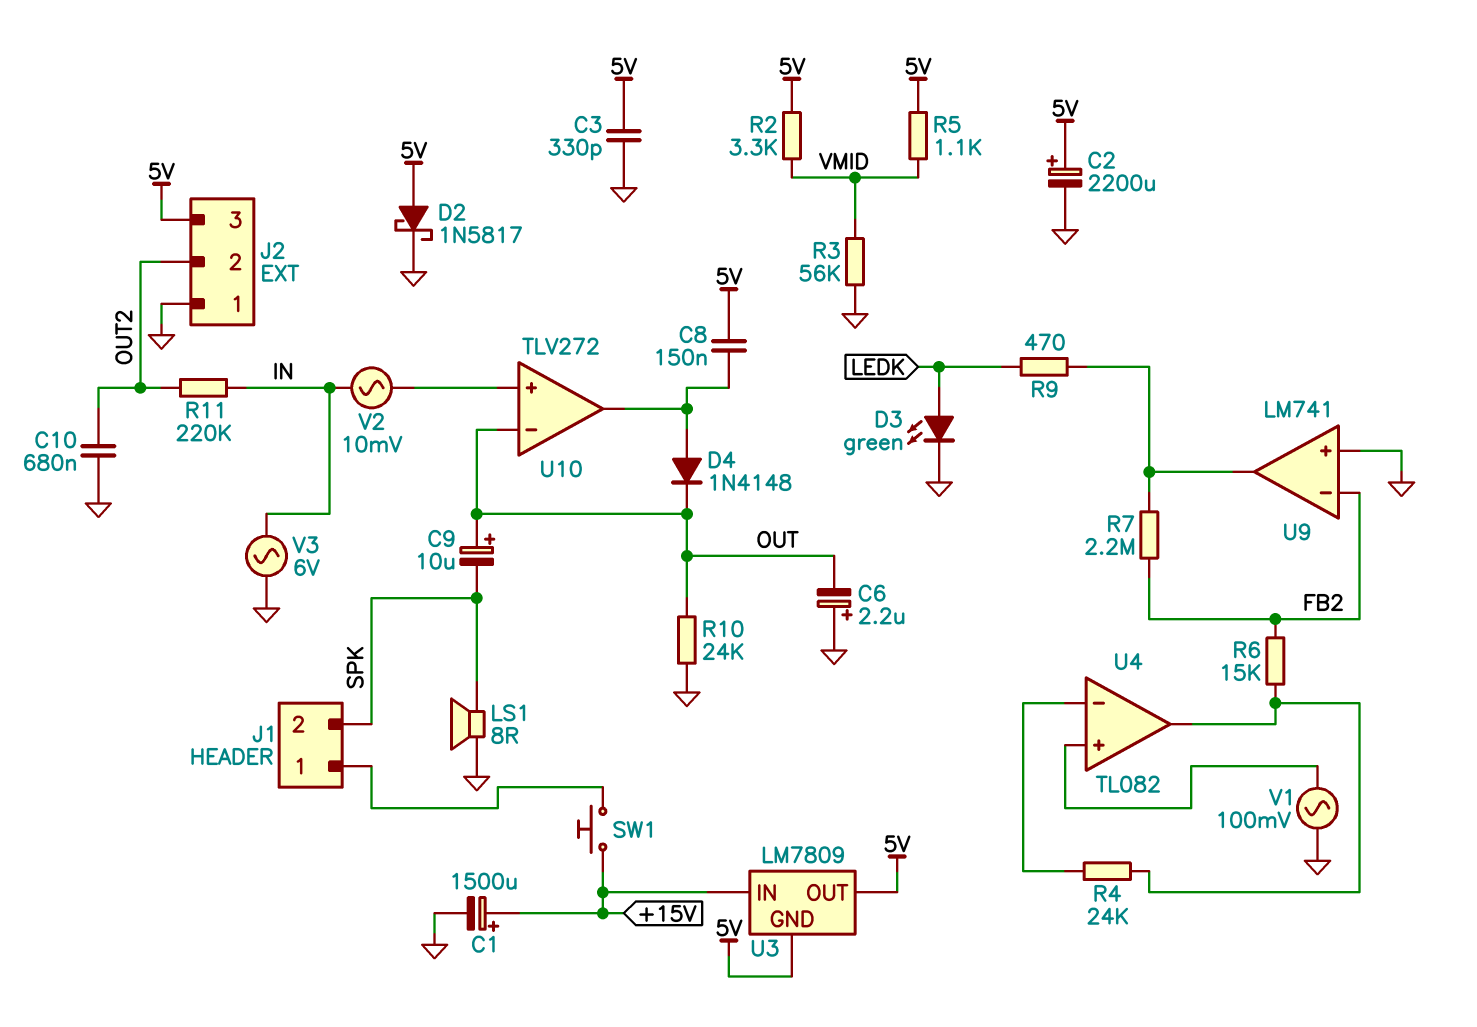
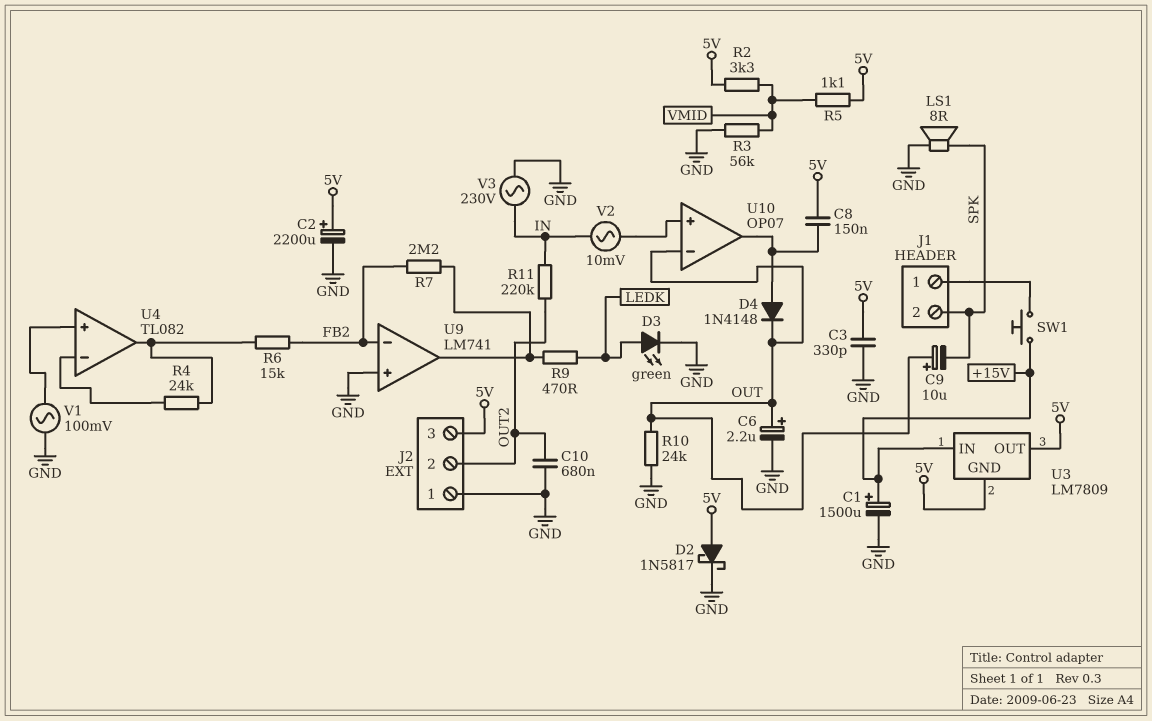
C6: 2.2uF (plus GND, minus OUT) -> 2.2uF (plus OUT, minus GND)
U10: TLV272 -> OP07
V3: AC 6V (GND, IN) -> AC 230V (GND, IN)

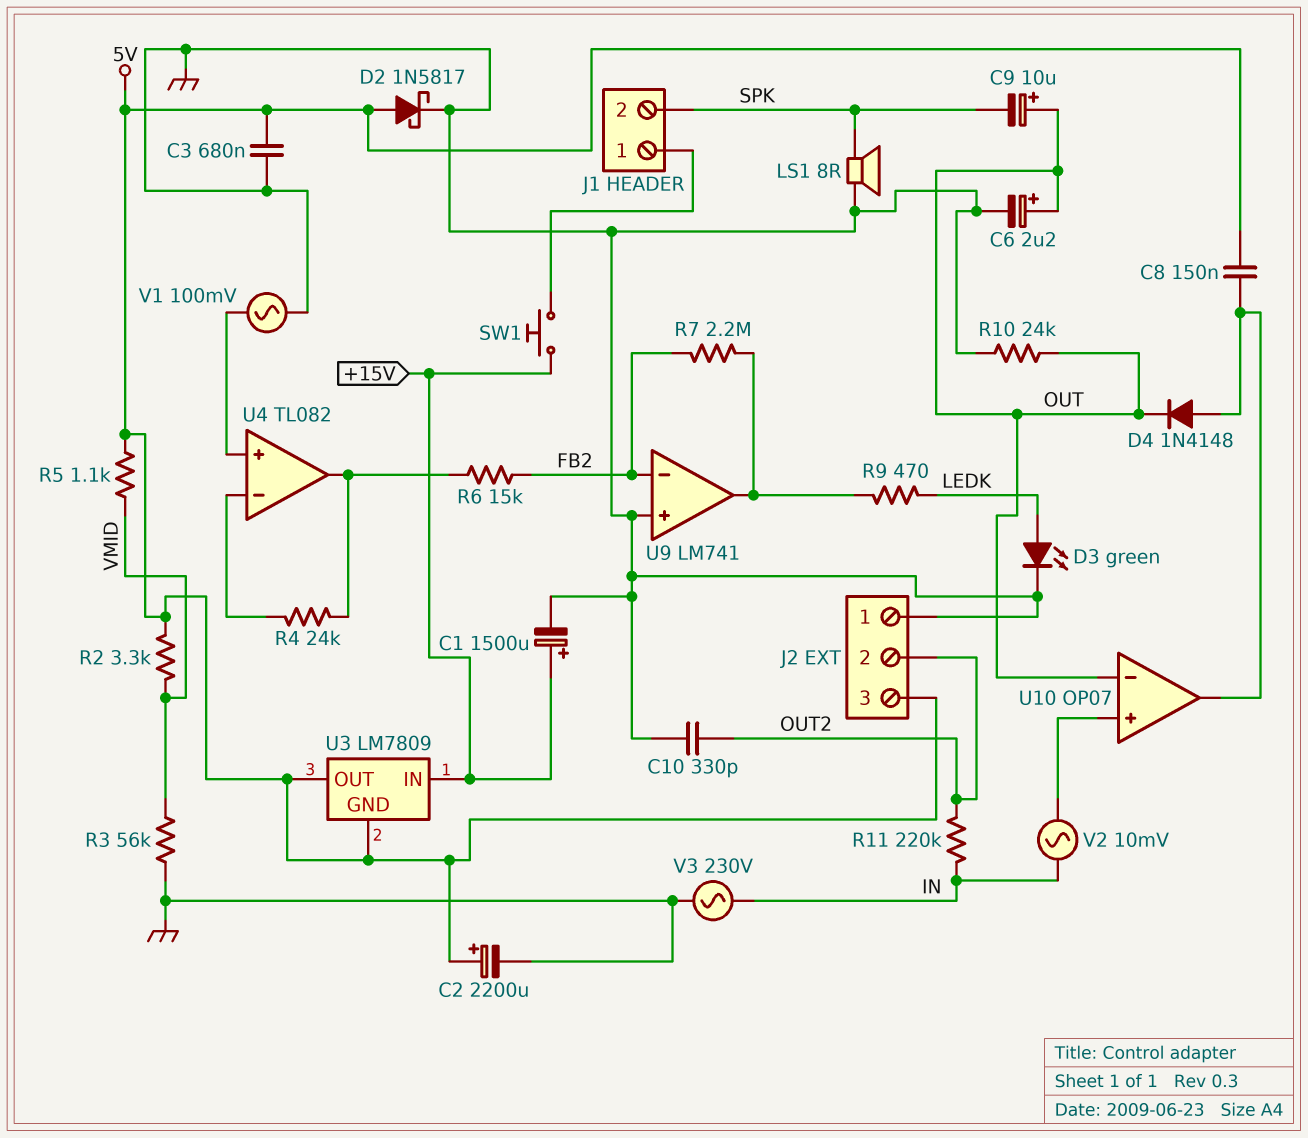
C3: 330pF (5V, GND) -> 680nF (5V, GND)
C10: 680nF (GND, OUT2) -> 330pF (GND, OUT2)

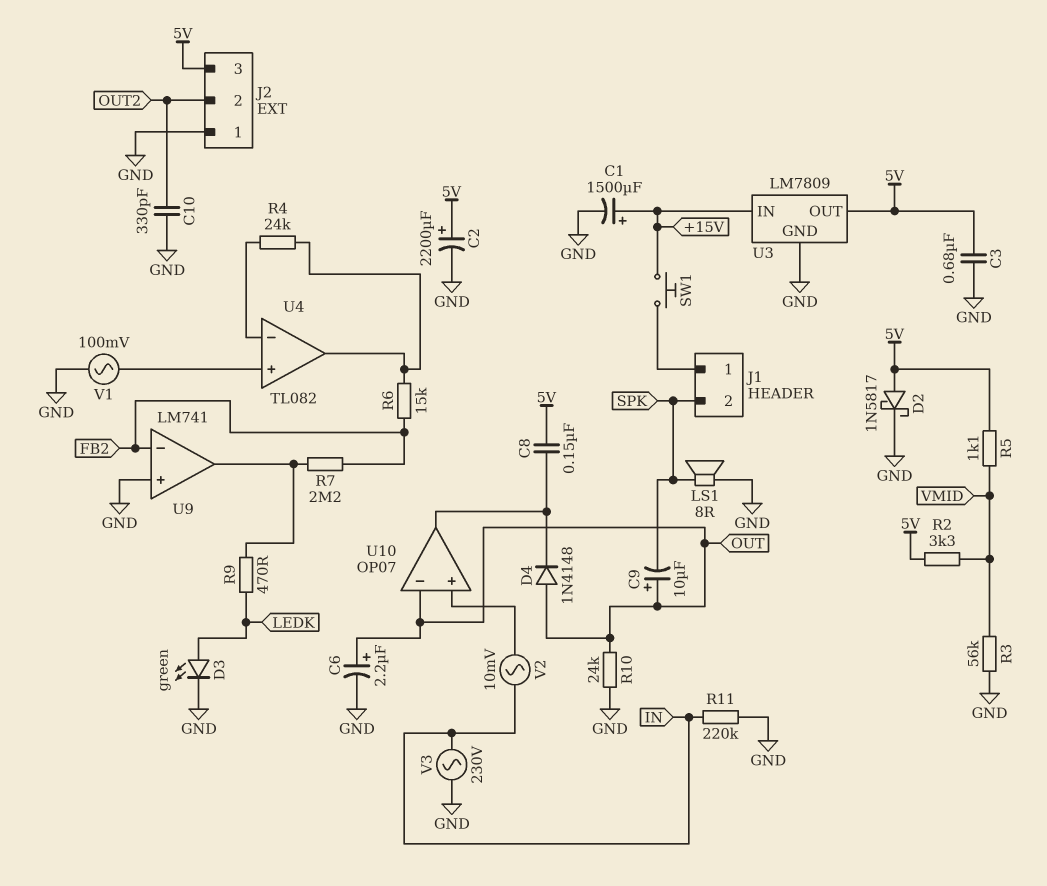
D4: diode 1N4148 (A U10/out, K OUT) -> diode 1N4148 (A OUT, K U10/out)
R11: 220k (IN, OUT2) -> 220k (GND, IN)
U3 pin GND: 5V -> GND

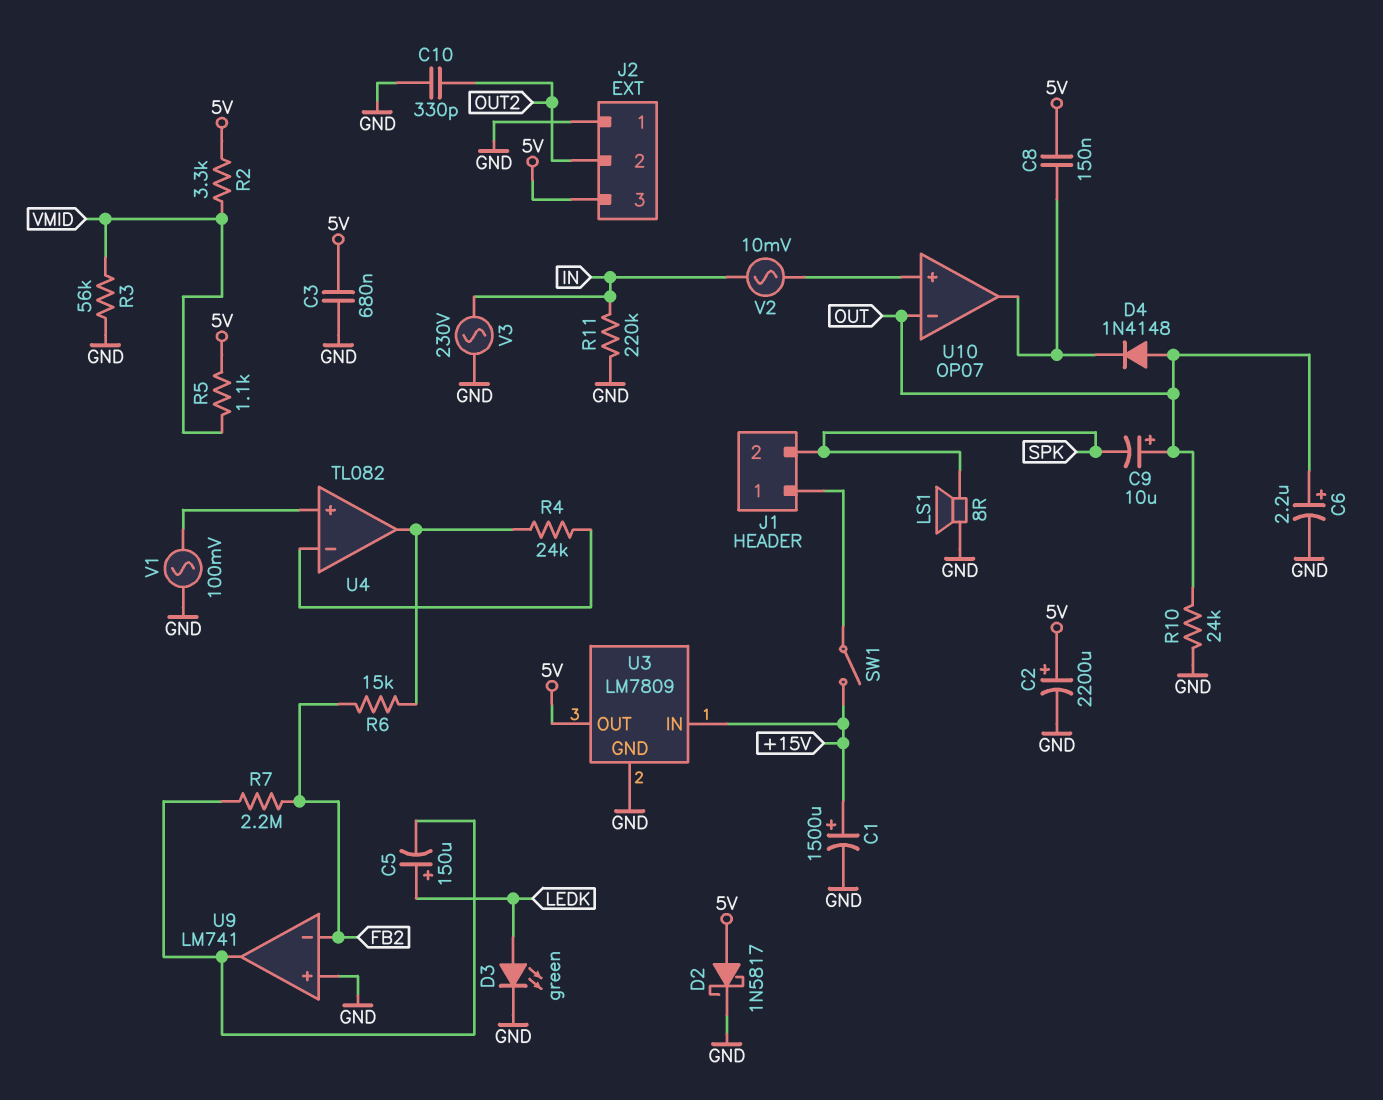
C5: none -> 150uF (plus LEDK, minus U9/out)
R9: 470 (LEDK, U9/out) -> none
SW1: button (+15V, J1/1) -> switch (+15V, J1/1)

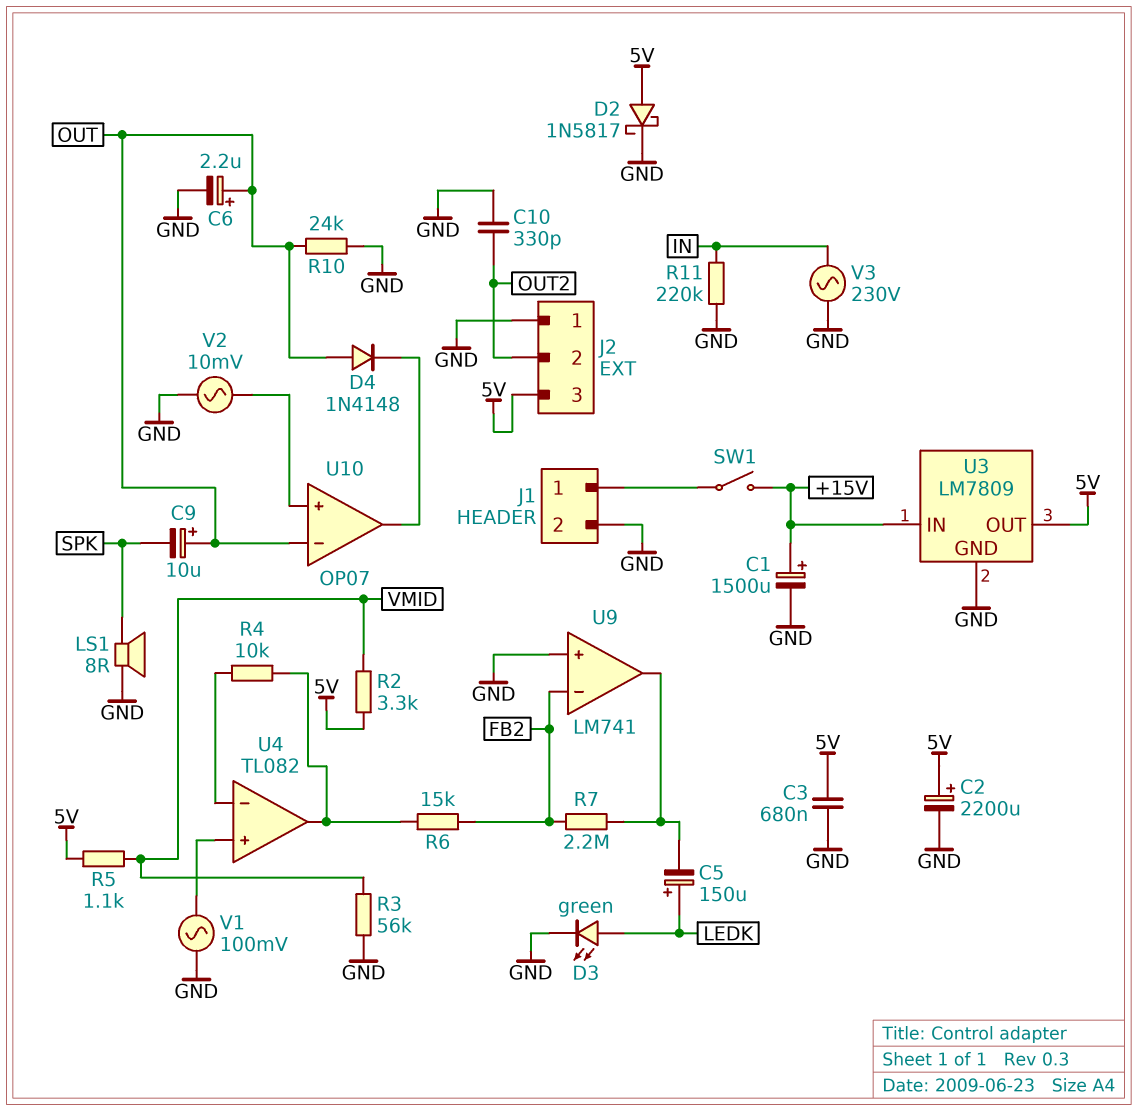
C8: 150nF (5V, U10/out) -> none
J1 pin 2: SPK -> GND
R4: 24k (U4/in-, U4/out) -> 10k (U4/in-, U4/out)
V2: AC 10mV (IN, U10/in+) -> AC 10mV (GND, U10/in+)

